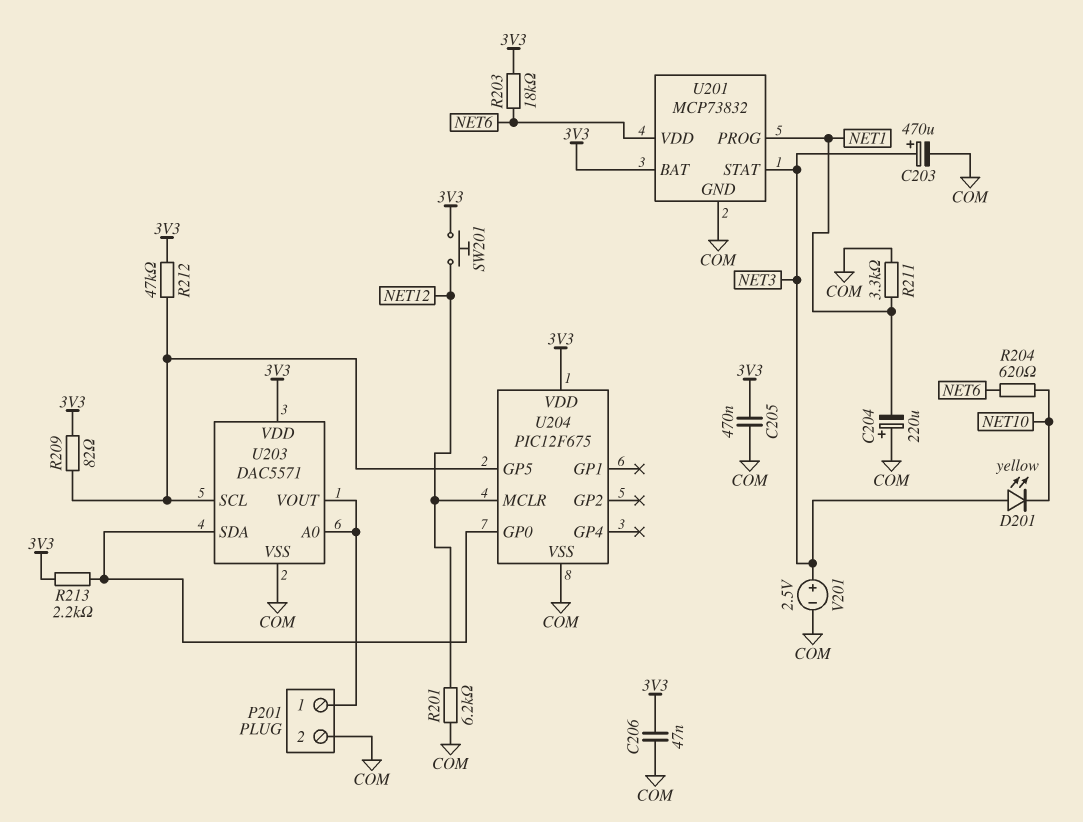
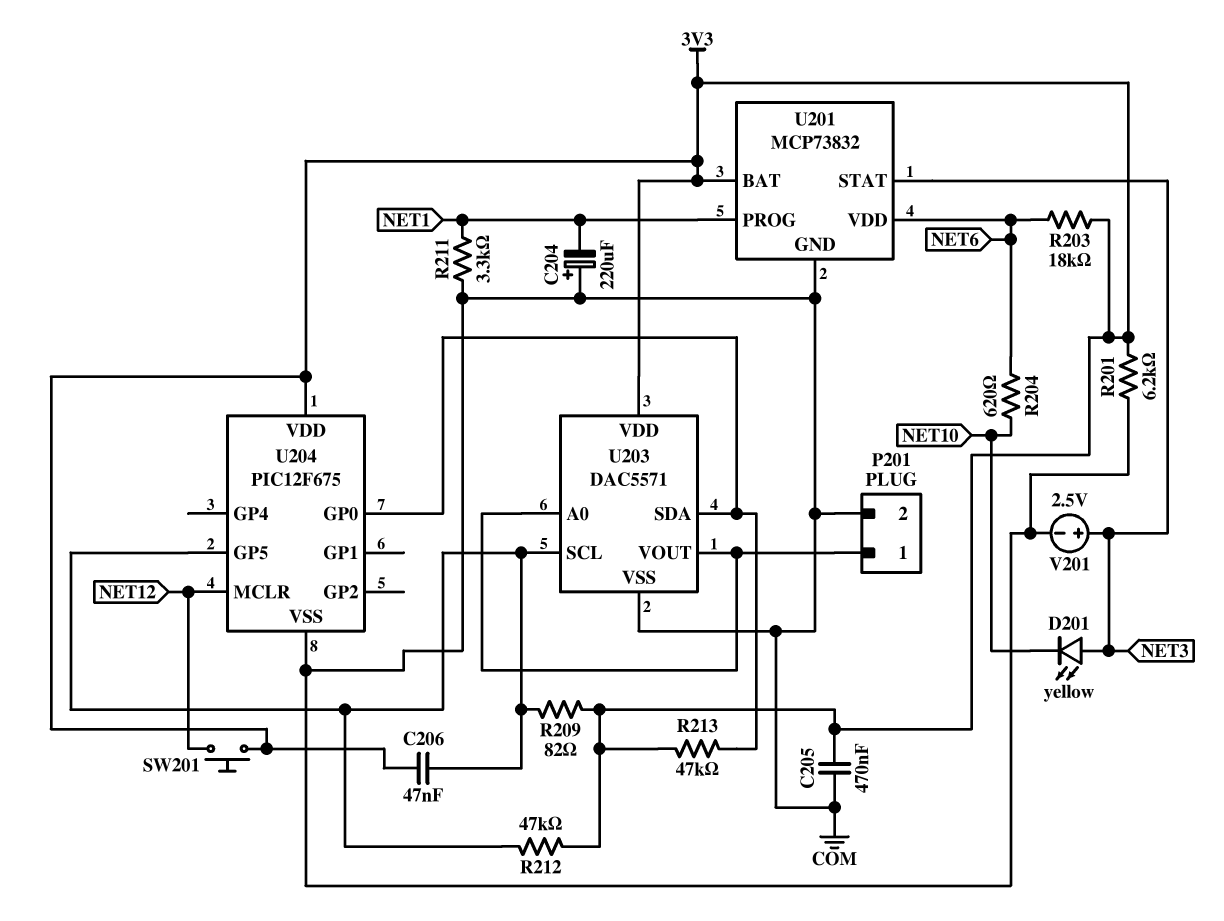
C203: 470uF (plus NET3, minus COM) -> none
C206: 47nF (3V3, COM) -> 47nF (3V3, U203/SCL)
R201: 6.2k (COM, NET12) -> 6.2k (3V3, COM)
R213: 2.2k (3V3, U203/SDA) -> 47k (3V3, U203/SDA)

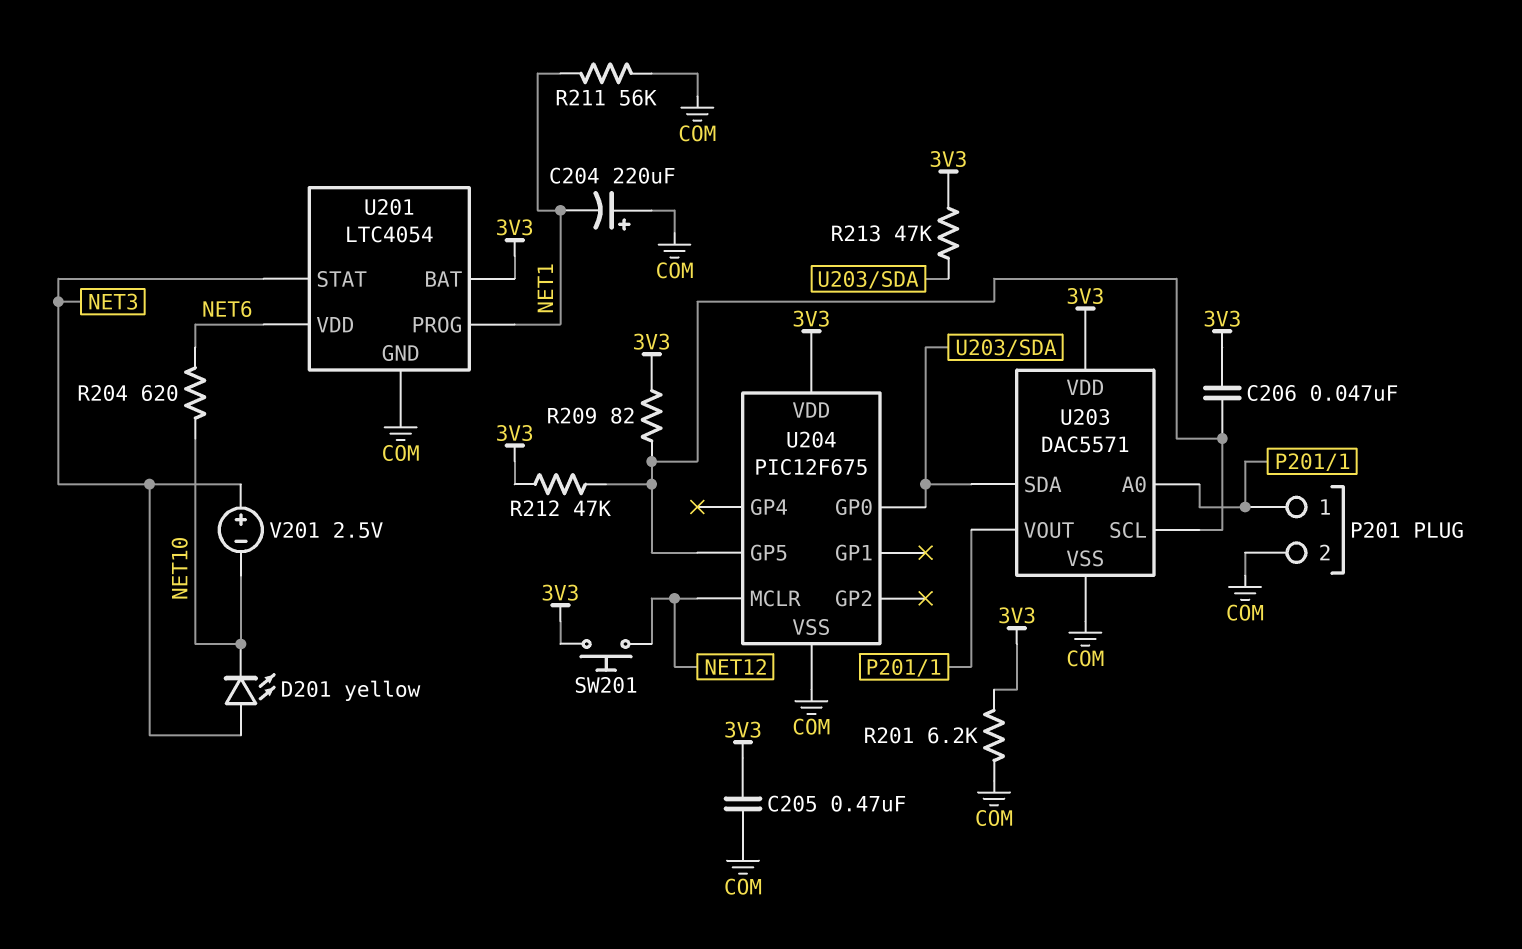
R203: 18k (3V3, NET6) -> none
R211: 3.3k (COM, NET1) -> 56k (COM, NET1)
U201: MCP73832 -> LTC4054
V201: 2.5V (plus NET3, minus COM) -> 2.5V (plus NET3, minus NET10)

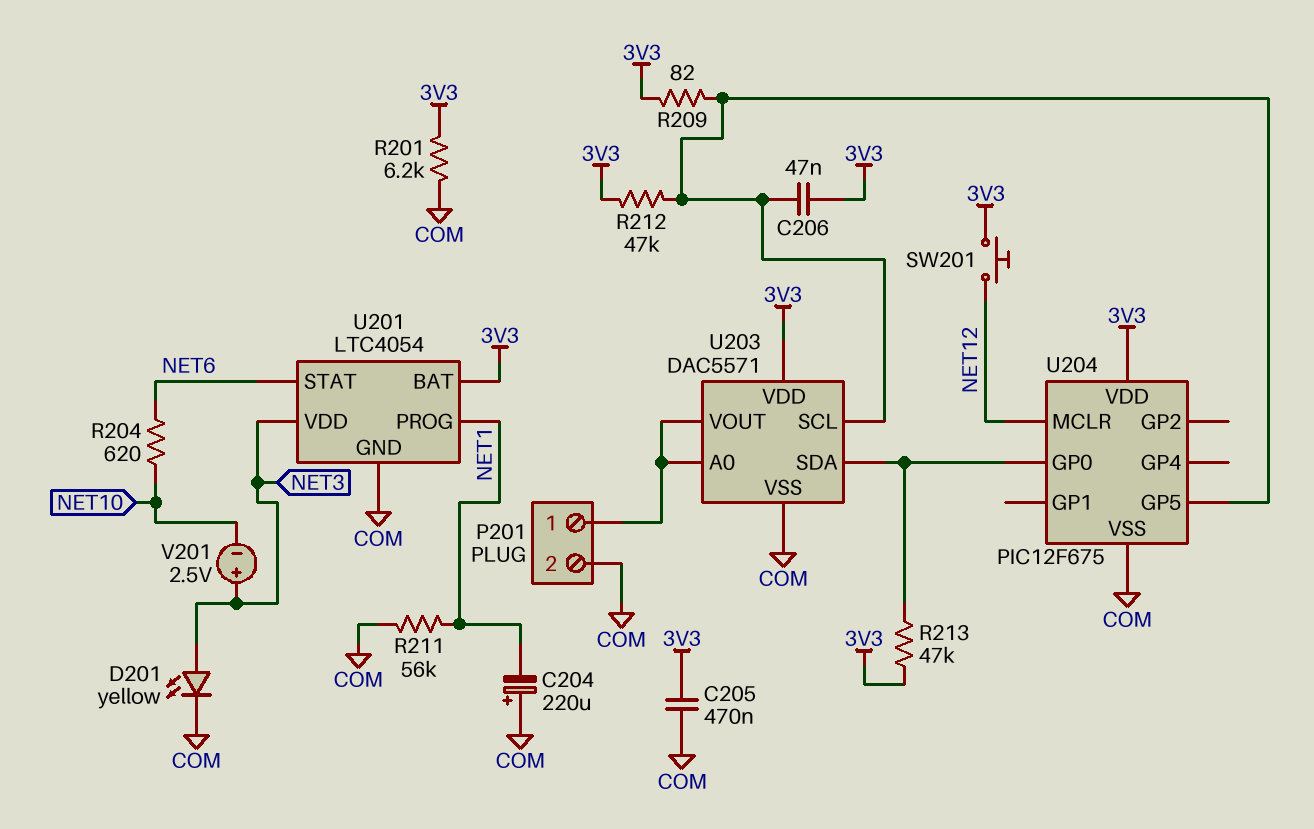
D201: LED yellow (A NET3, K NET10) -> LED yellow (A NET3, K COM)
U201 pin STAT: NET3 -> NET6
U201 pin VDD: NET6 -> NET3

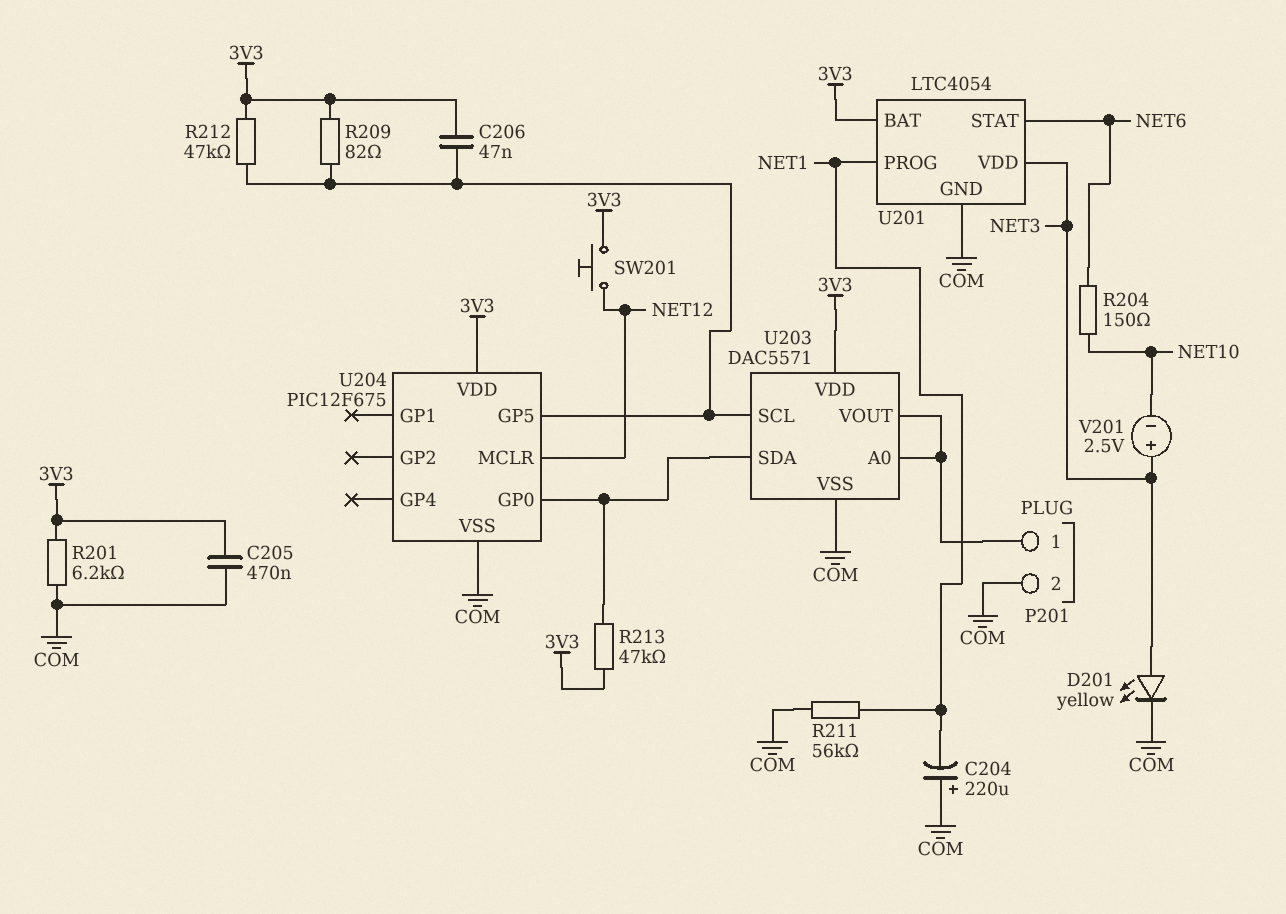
R204: 620 (NET6, NET10) -> 150 (NET6, NET10)

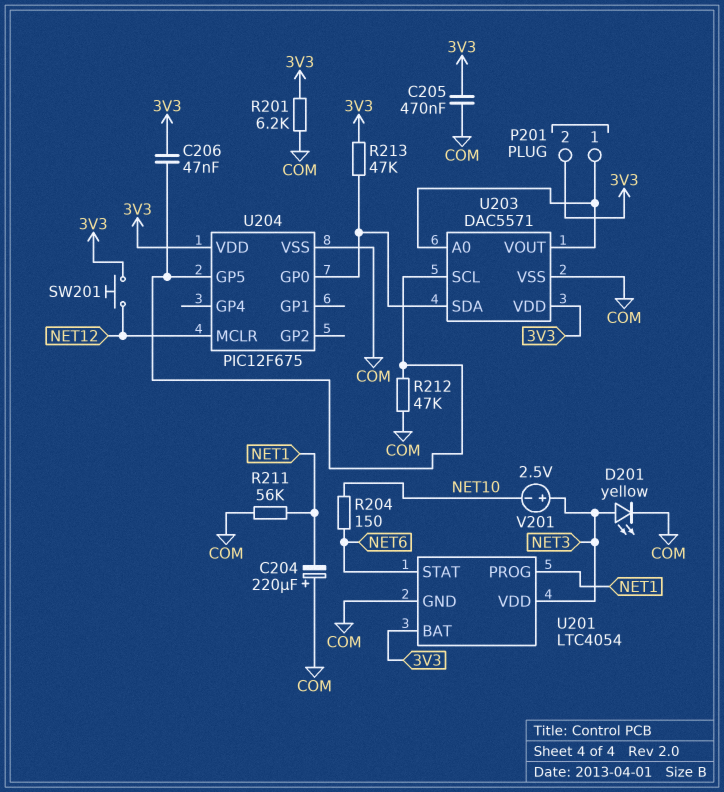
P201 pin 2: COM -> 3V3
R209: 82 (3V3, U203/SCL) -> none
R212: 47k (3V3, U203/SCL) -> 47k (COM, U203/SCL)

